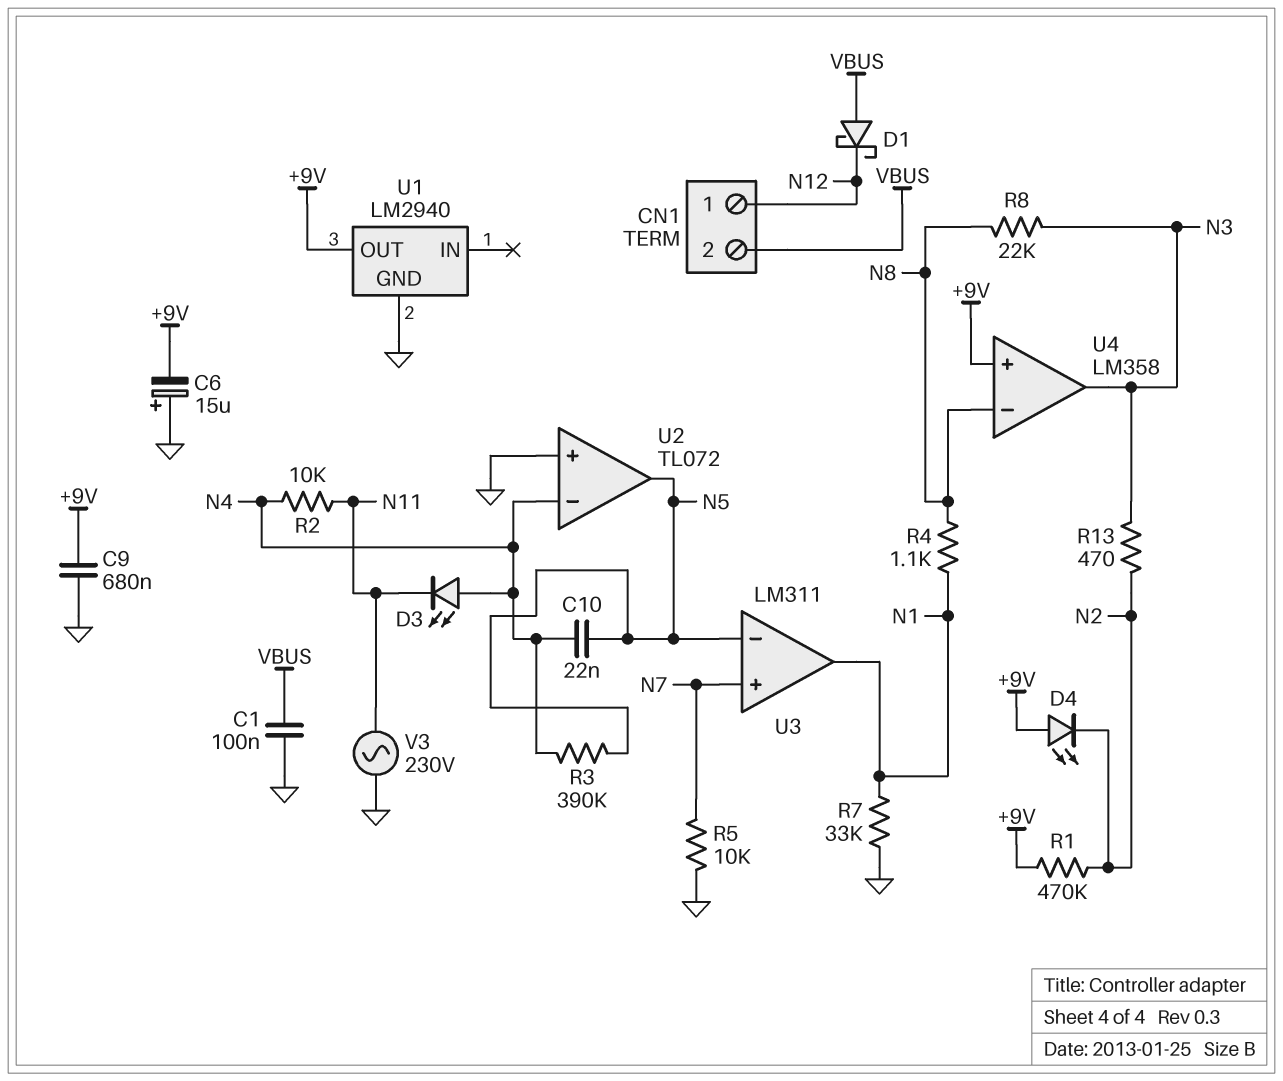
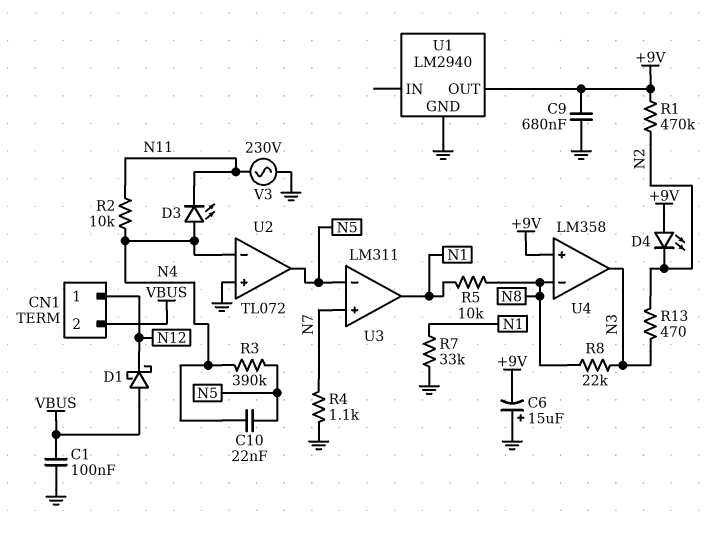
R4: 1.1k (N1, N8) -> 1.1k (GND, N7)
R5: 10k (GND, N7) -> 10k (N1, N8)

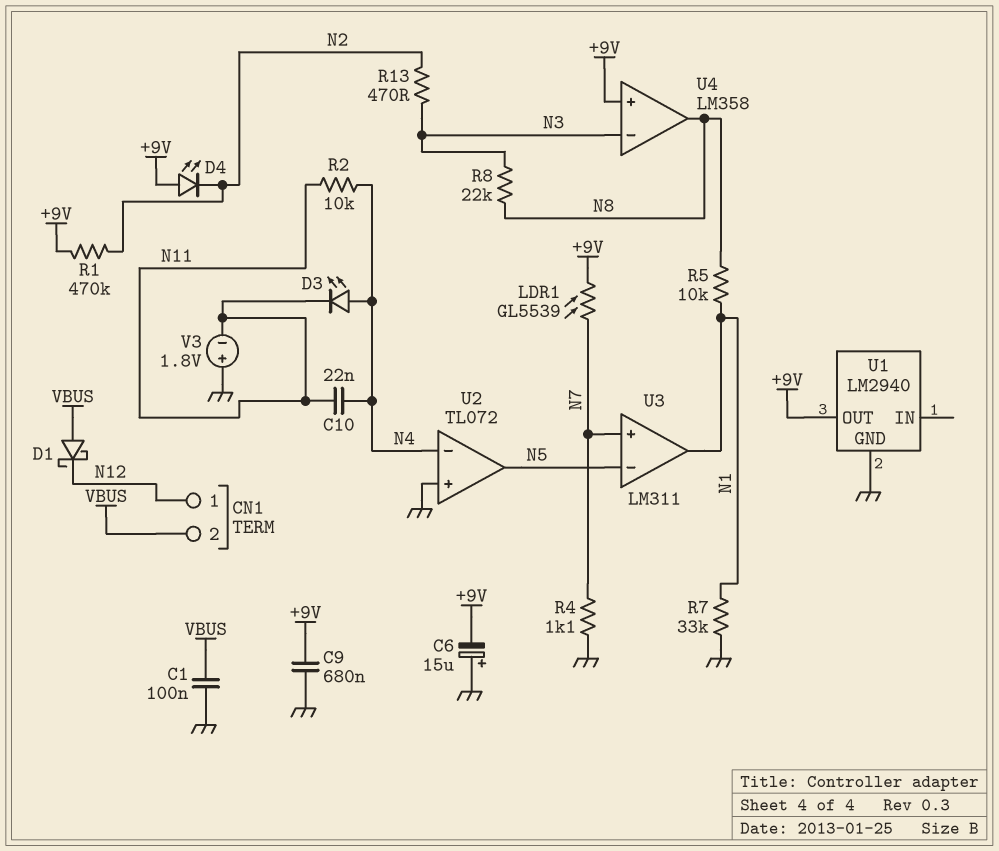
C10: 22nF (N4, N5) -> 22nF (N4, N11)
LDR1: none -> GL5539 (+9V, N7)
R3: 390k (N4, N5) -> none
U4 pin in-: N8 -> N3
U4 pin out: N3 -> N8
V3: AC 230V (GND, N11) -> 1.8V (plus GND, minus N11)

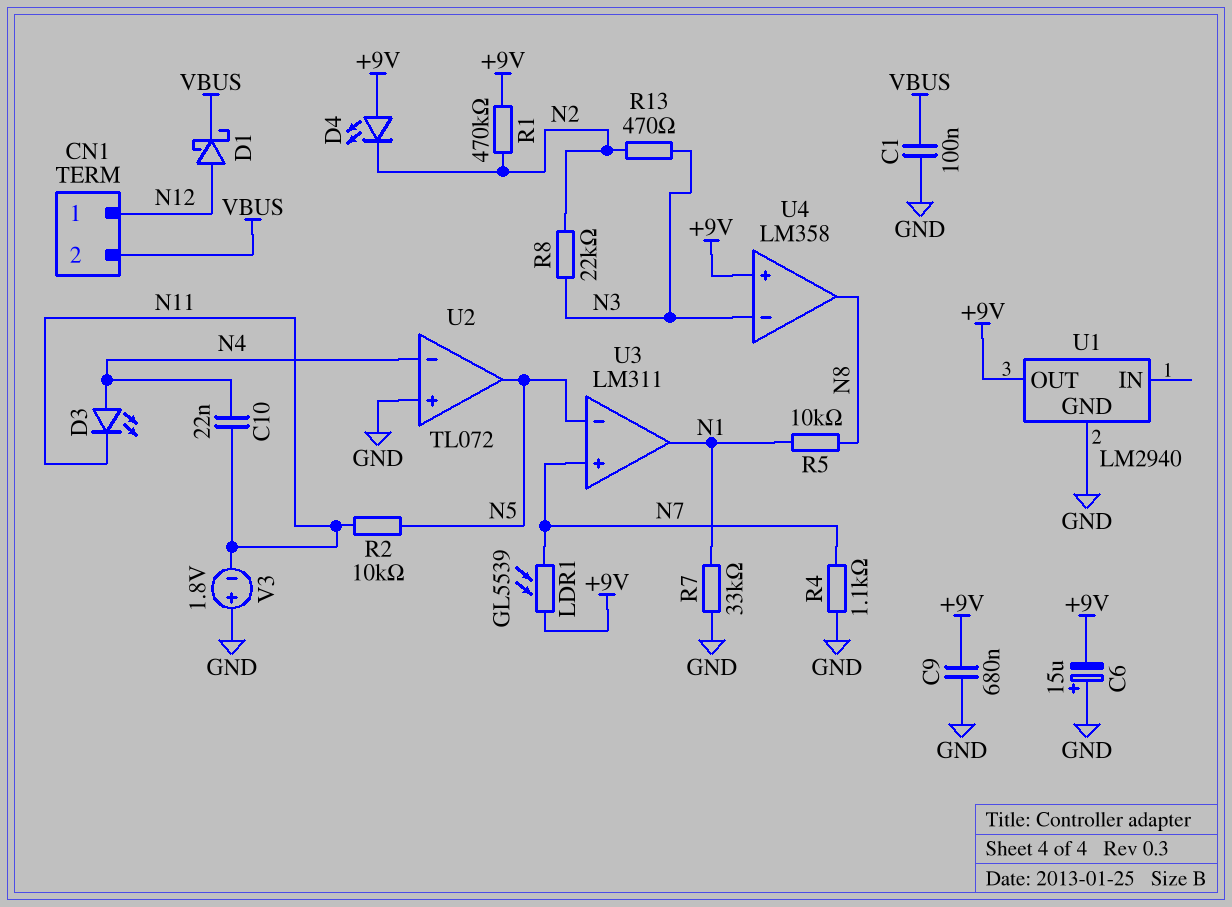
D1: schottky (A VBUS, K N12) -> schottky (A N12, K VBUS)
R2: 10k (N4, N11) -> 10k (N5, N11)
R8: 22k (N3, N8) -> 22k (N2, N3)

